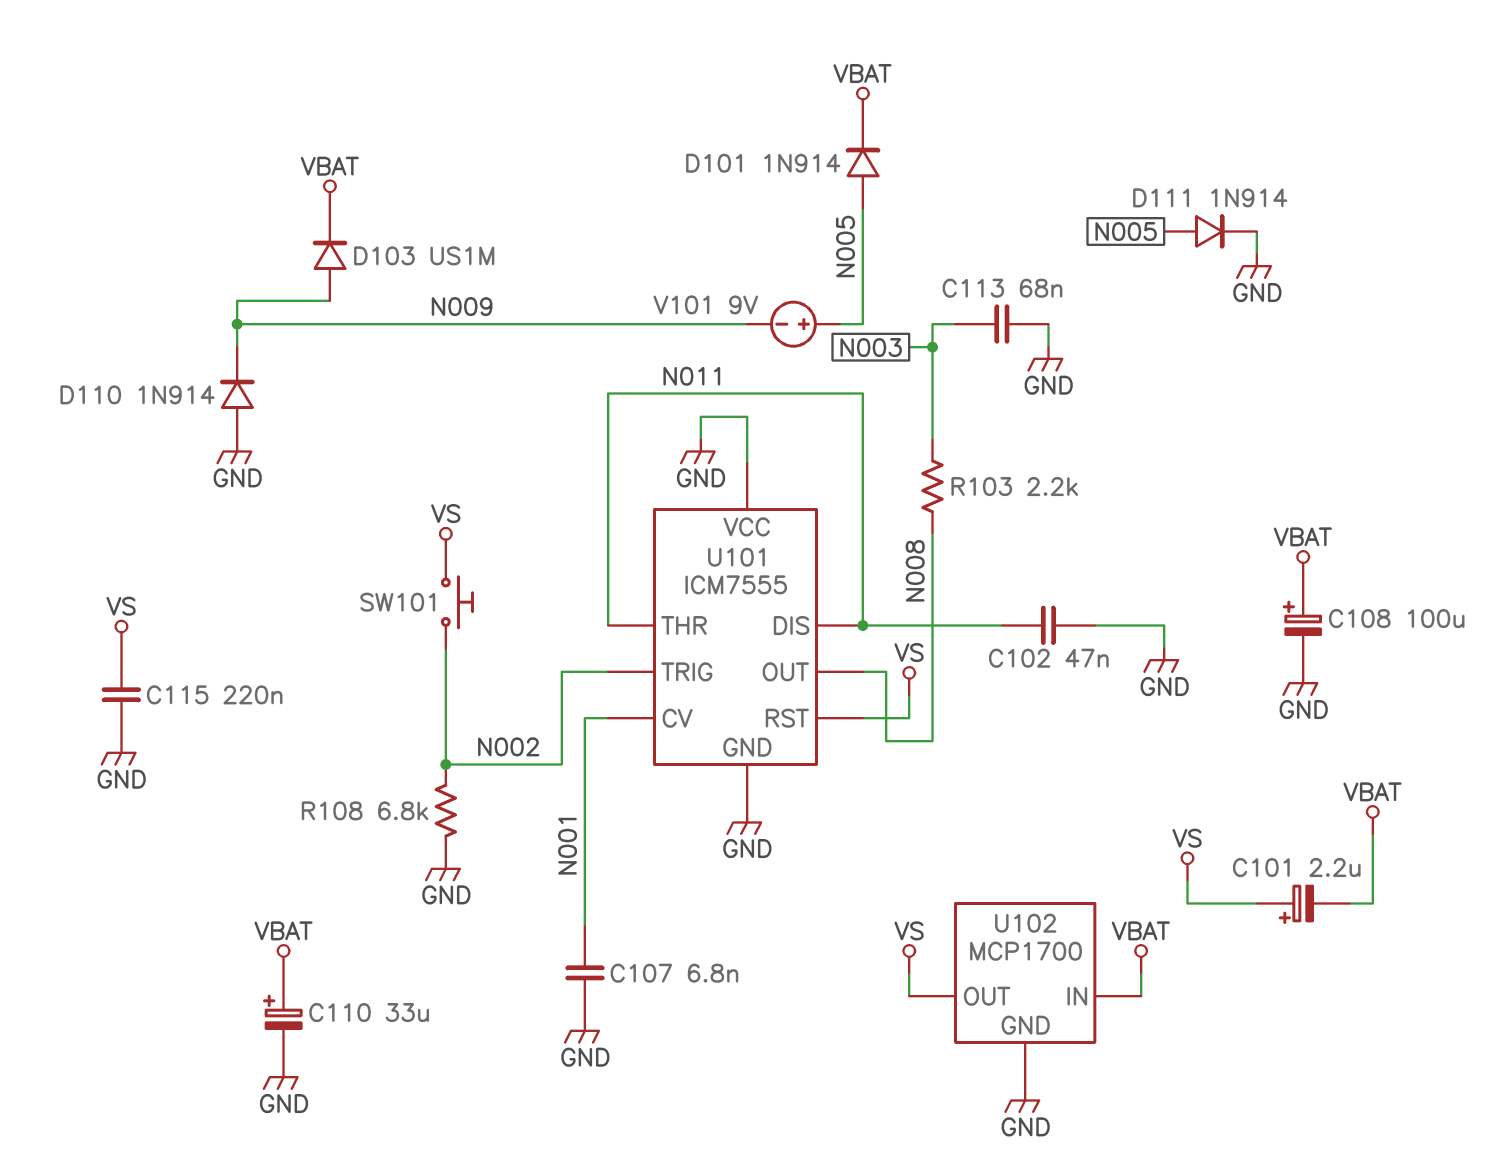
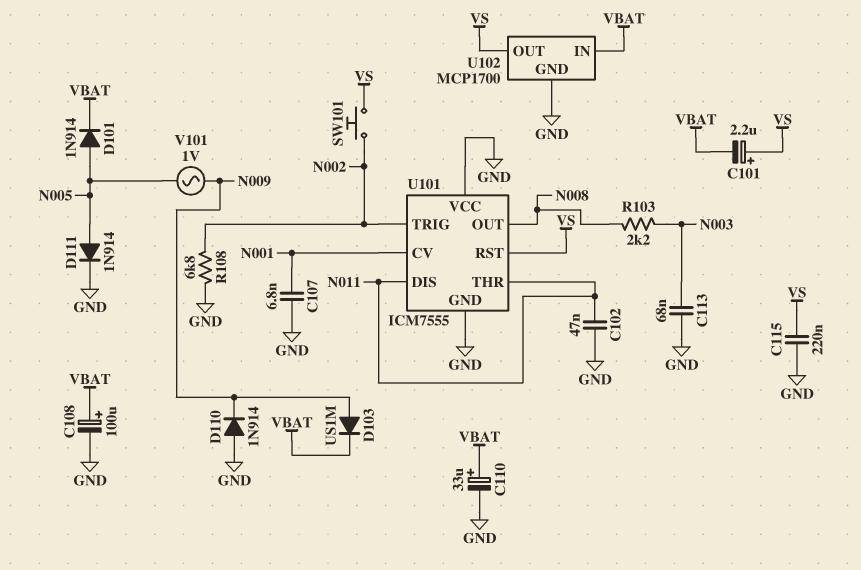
V101: 9V (plus N005, minus N009) -> AC 1V (N005, N009)

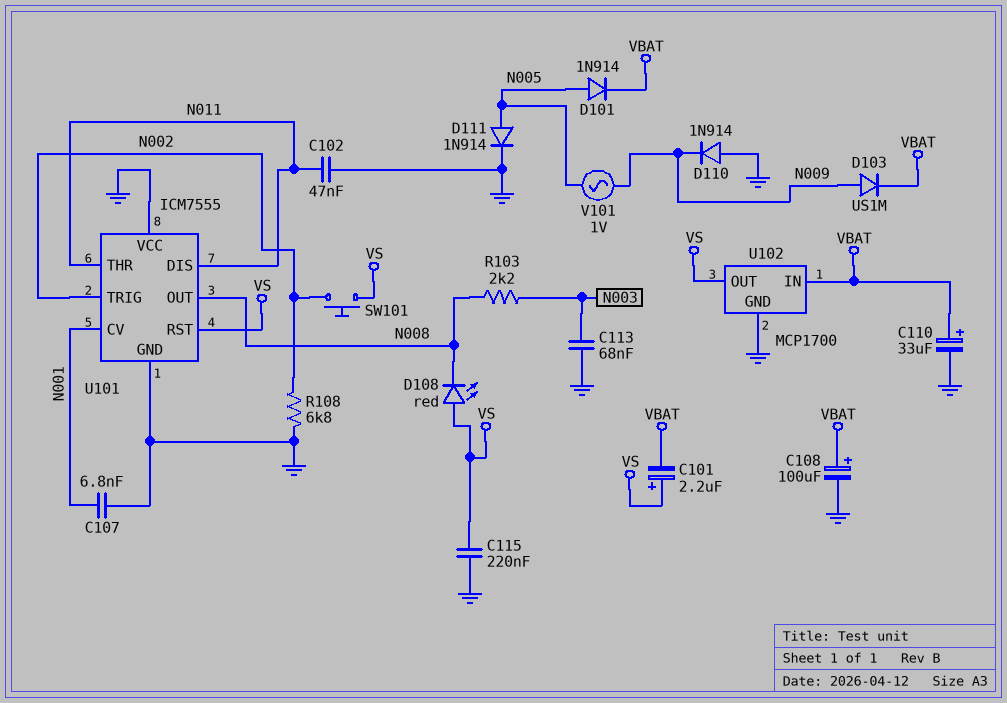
D108: none -> LED red (A VS, K N008)

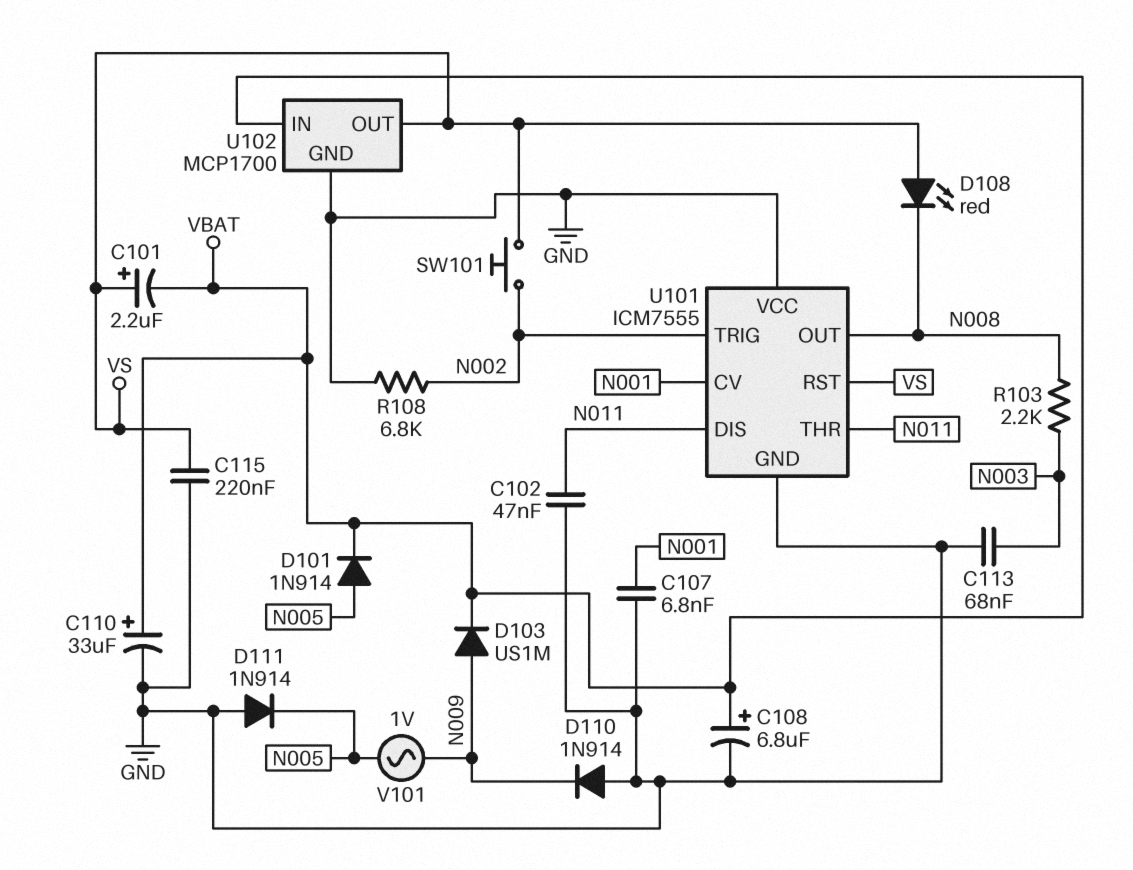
C108: 100uF (plus VBAT, minus GND) -> 6.8uF (plus VBAT, minus GND)
D111: diode 1N914 (A N005, K GND) -> diode 1N914 (A GND, K N005)

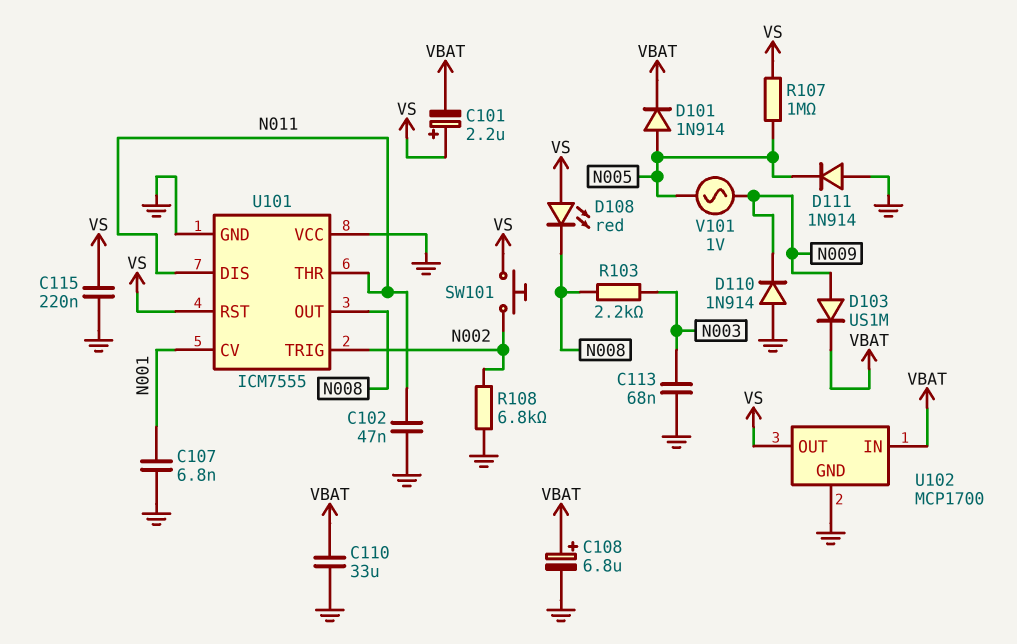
C110: 33uF (plus VBAT, minus GND) -> 33uF (GND, VBAT)
R107: none -> 1M (N005, VS)

